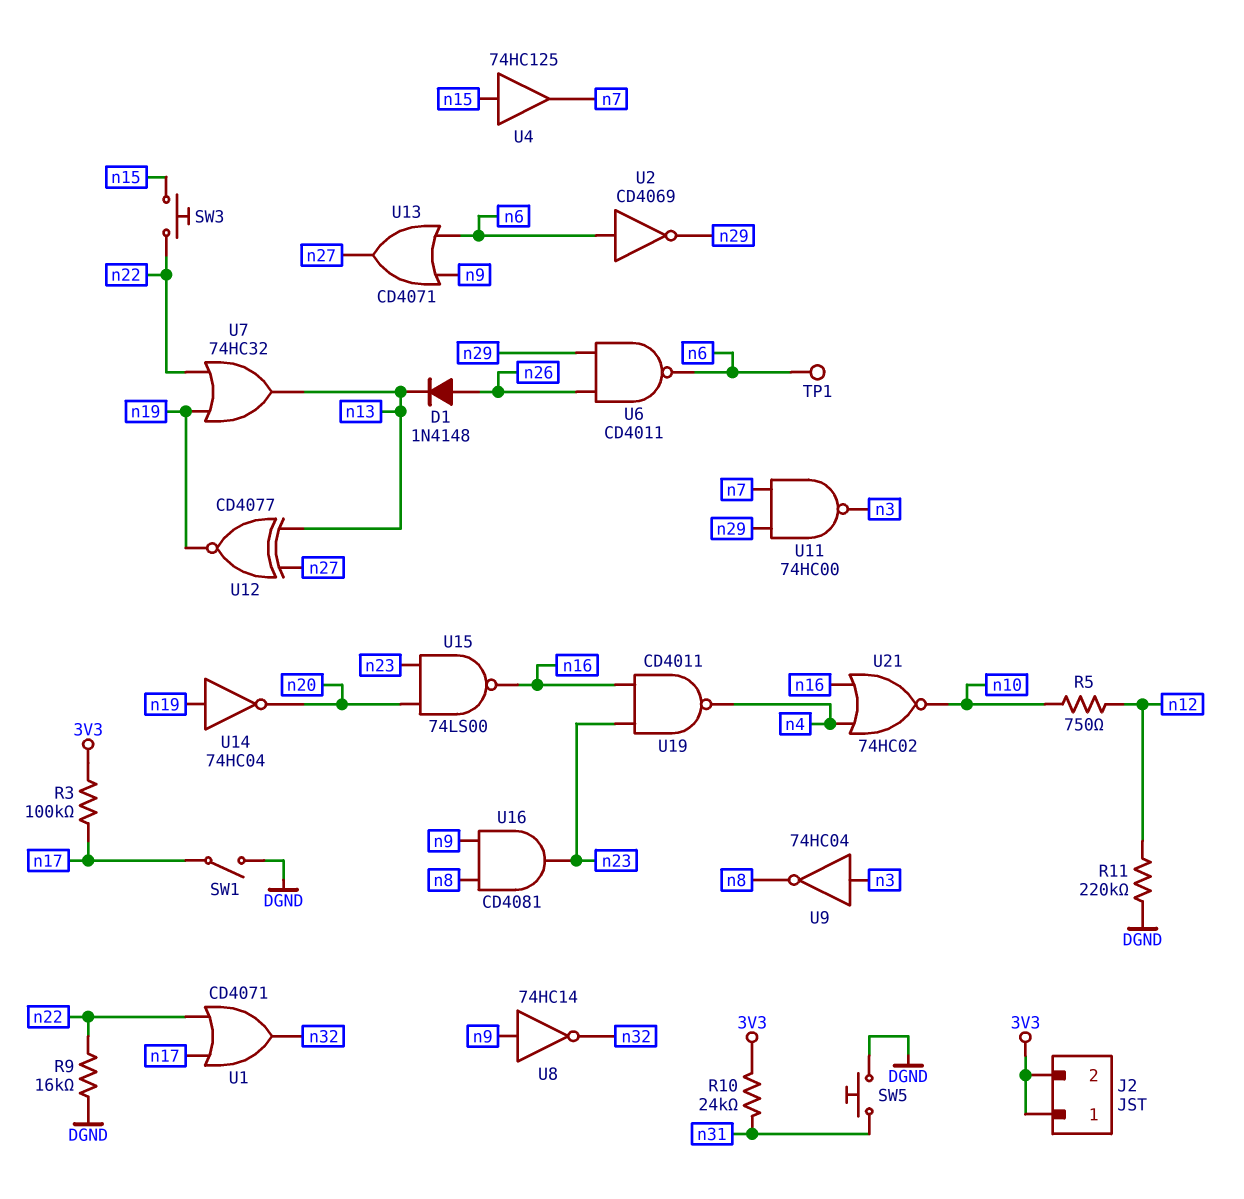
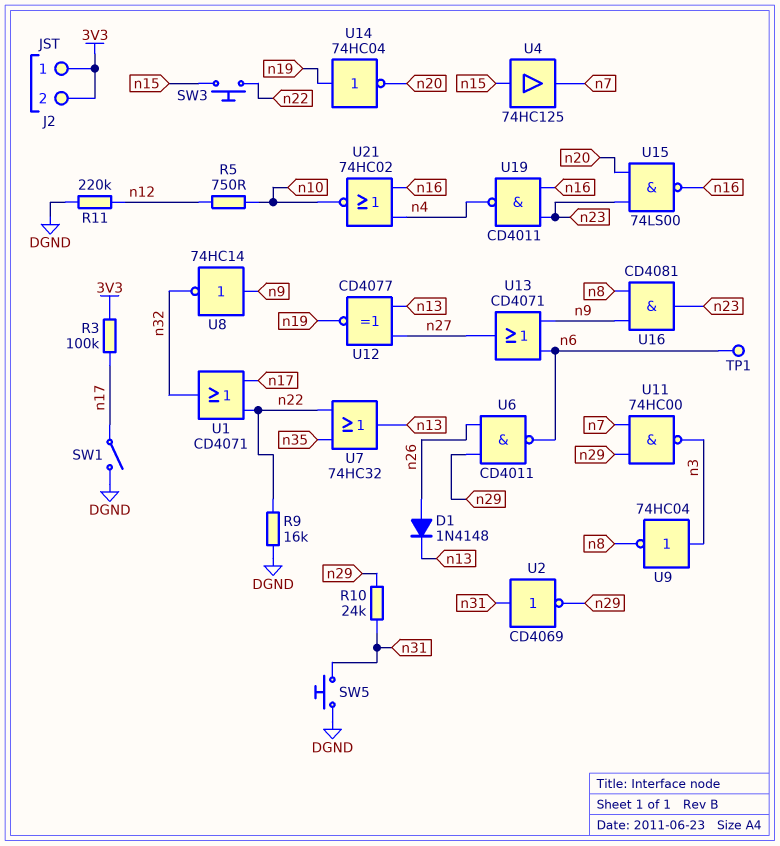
R10: 24k (3V3, n31) -> 24k (n29, n31)
U2: NOT CD4069 (in n6, out n29) -> NOT CD4069 (in n31, out n29)
U7: OR 74HC32 (in n19, in n22, out n13) -> OR 74HC32 (in n22, in n35, out n13)

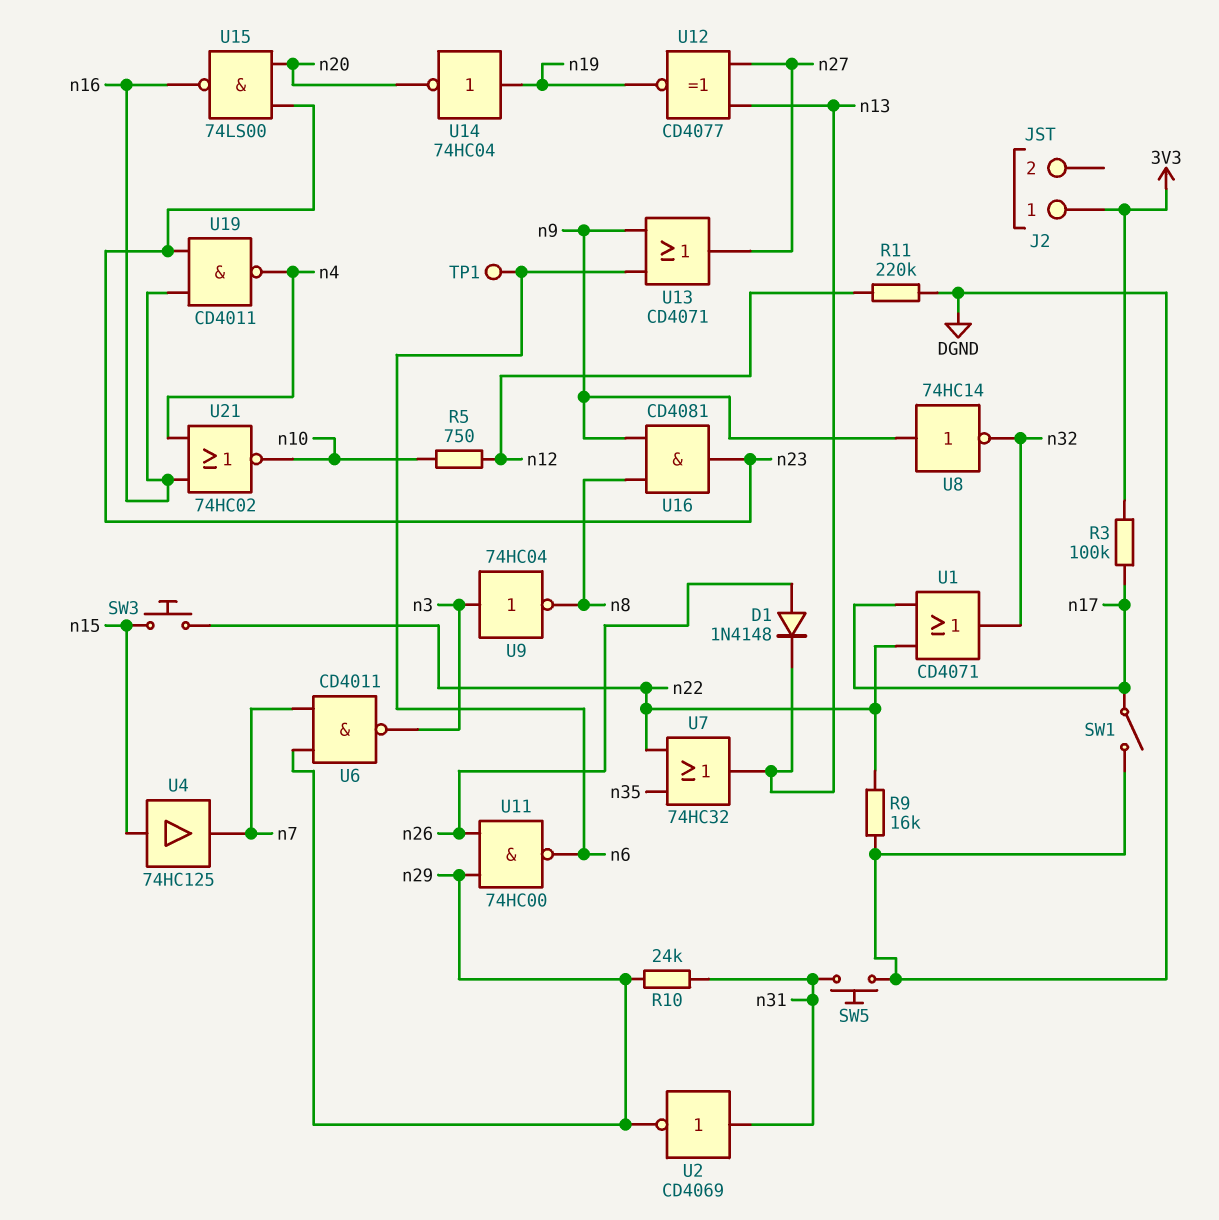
J2 pin 2: 3V3 -> none
U6: NAND CD4011 (in n26, in n29, out n6) -> NAND CD4011 (in n7, in n29, out n3)
U11: NAND 74HC00 (in n7, in n29, out n3) -> NAND 74HC00 (in n26, in n29, out n6)

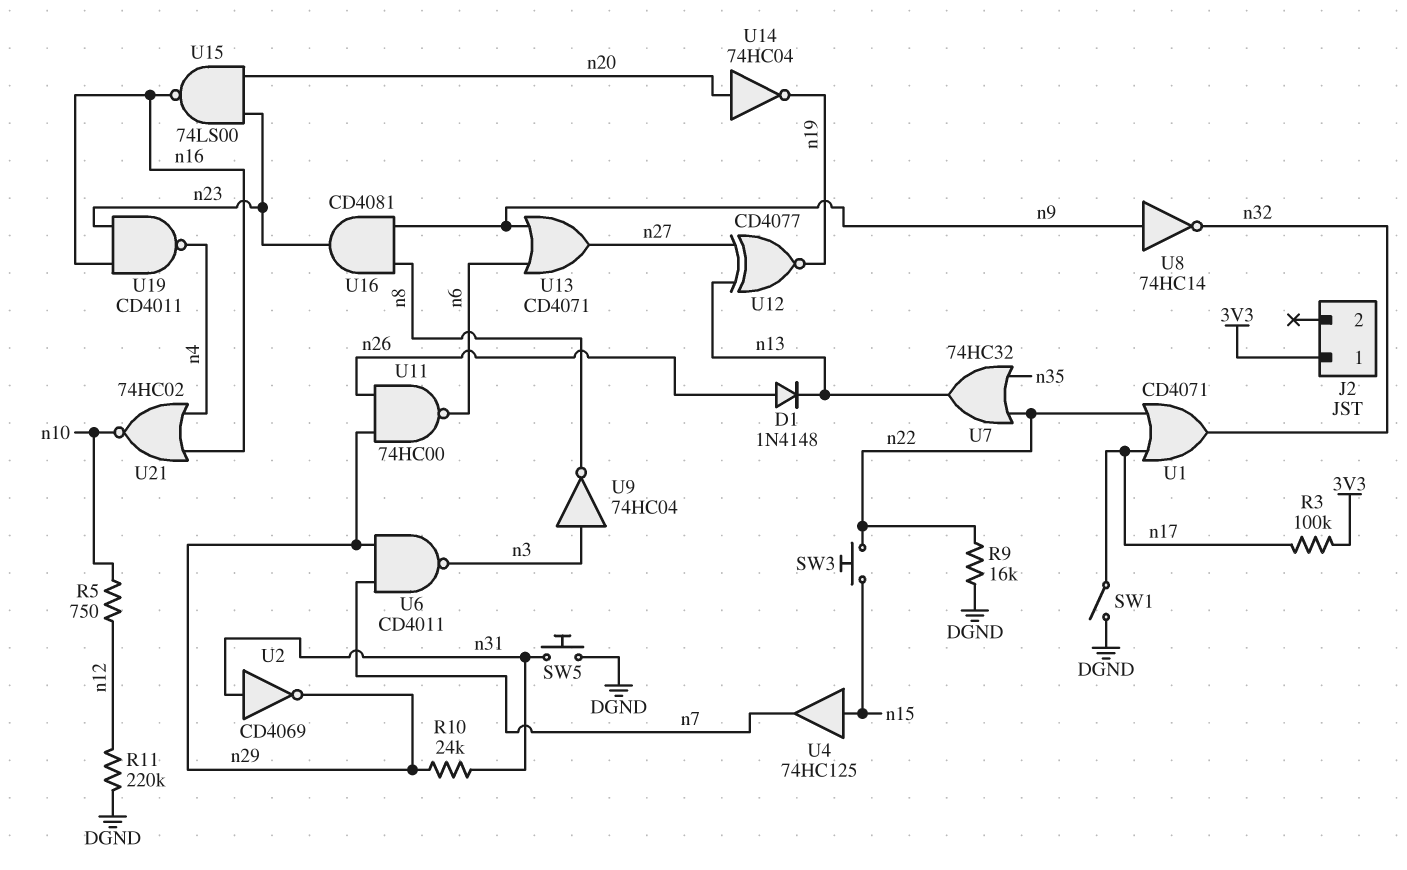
TP1: test point (n6) -> none
U14: NOT 74HC04 (in n19, out n20) -> NOT 74HC04 (in n20, out n19)

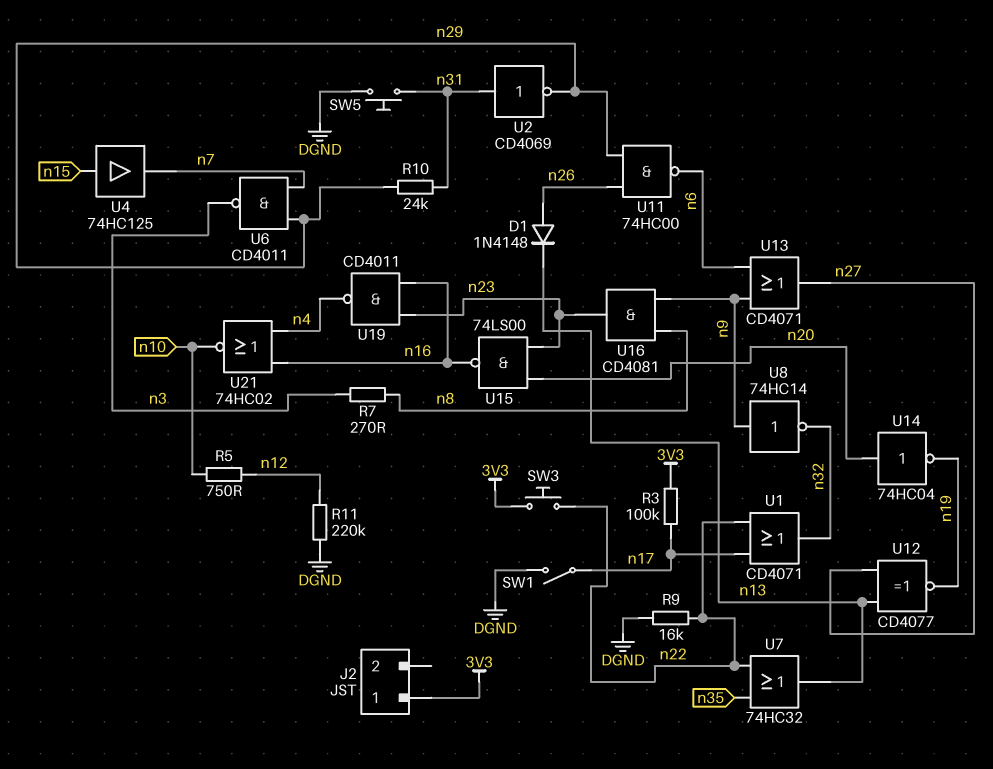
R7: none -> 270 (n3, n8)
SW3: button (n15, n22) -> button (3V3, n22)
U9: NOT 74HC04 (in n3, out n8) -> none

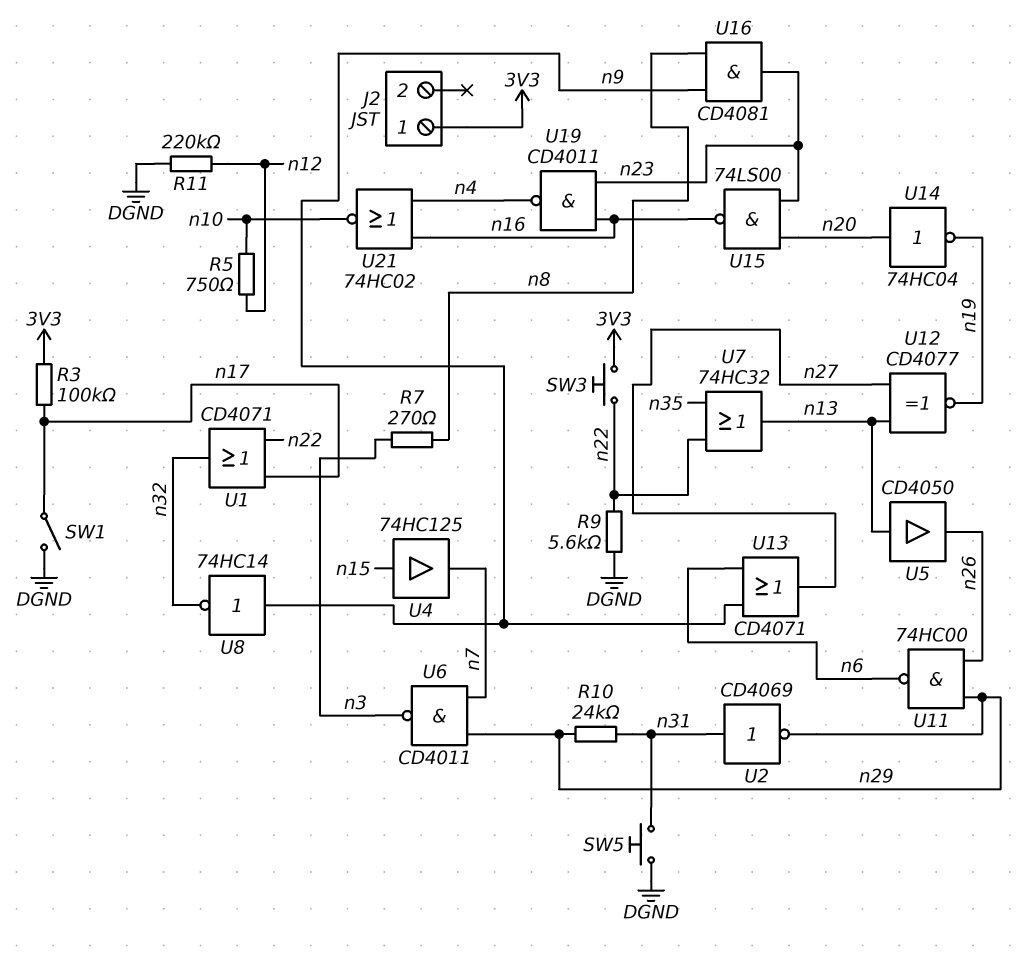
D1: diode 1N4148 (A n26, K n13) -> none
R9: 16k (DGND, n22) -> 5.6k (DGND, n22)
U5: none -> buffer CD4050 (in n13, out n26)

